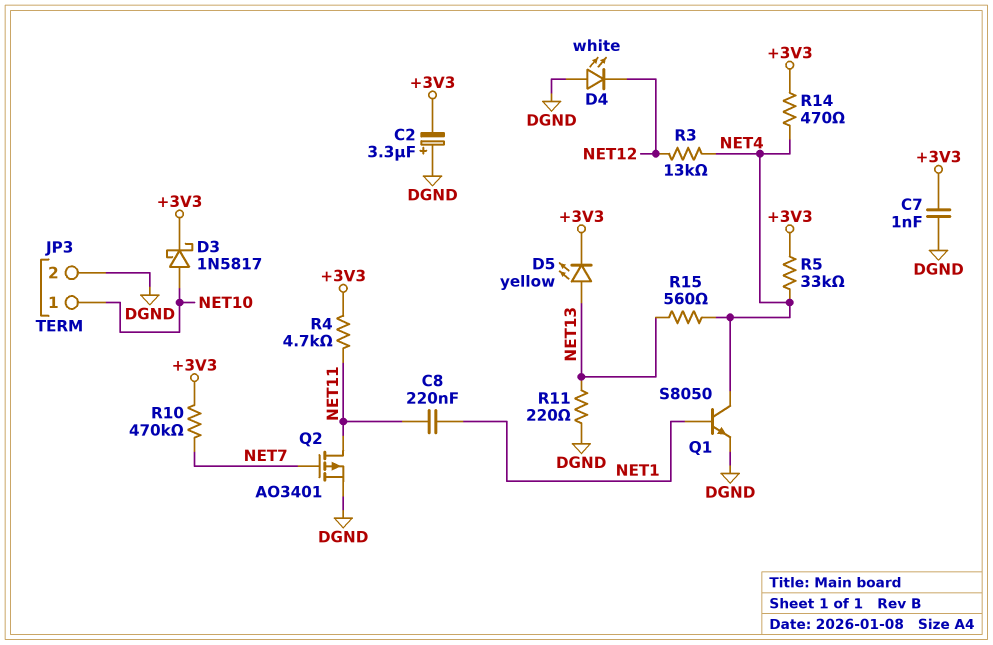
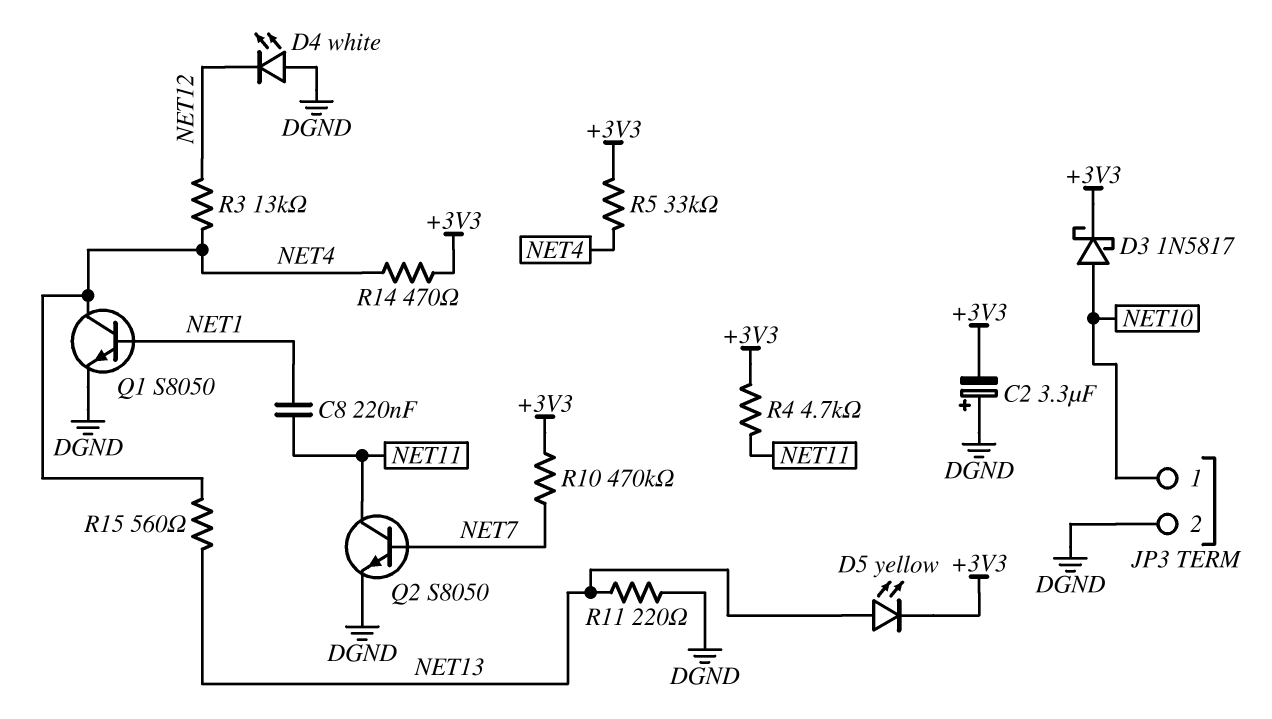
C7: 1nF (+3V3, DGND) -> none
Q2: PMOS AO3401 (G NET7, D NET11, S DGND) -> NPN S8050 (B NET7, C NET11, E DGND)

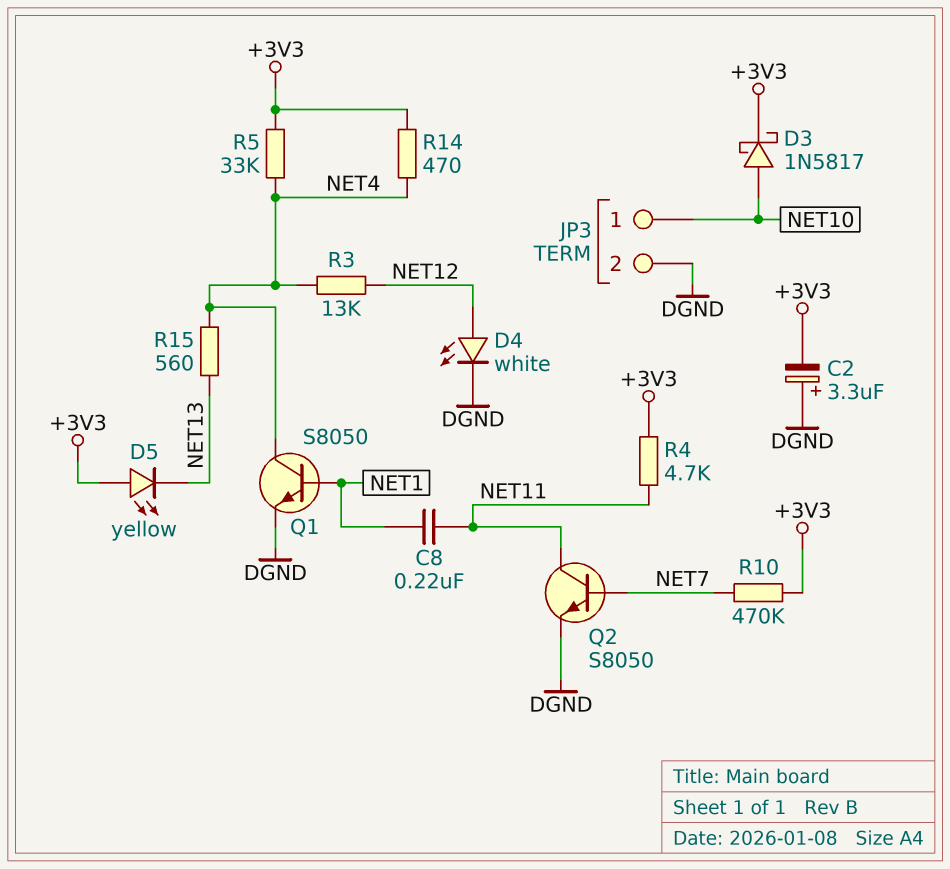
D4: LED white (A DGND, K NET12) -> LED white (A NET12, K DGND)
D5: LED yellow (A NET13, K +3V3) -> LED yellow (A +3V3, K NET13)
R11: 220 (DGND, NET13) -> none

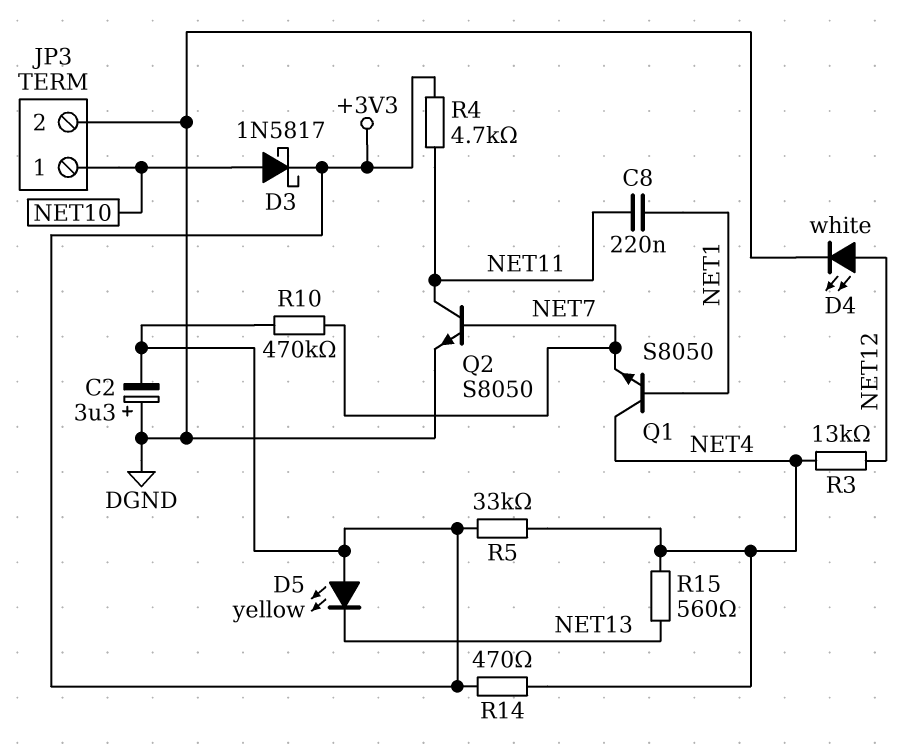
Q1: NPN S8050 (B NET1, C NET4, E DGND) -> NPN S8050 (B NET1, C NET4, E NET7)

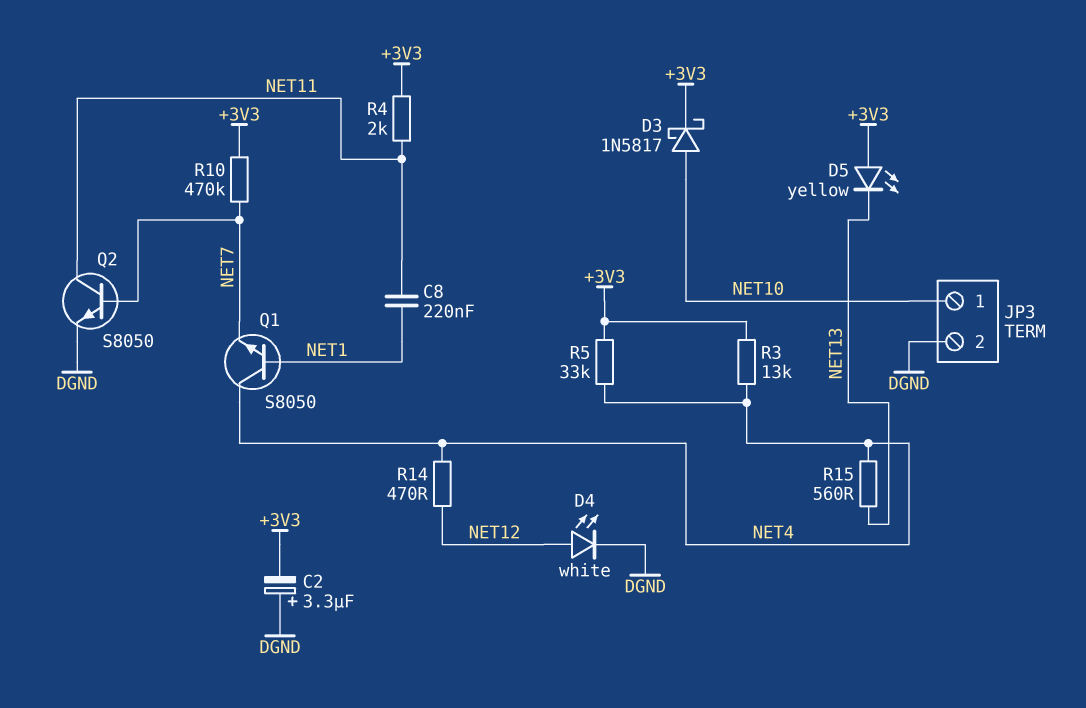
R3: 13k (NET4, NET12) -> 13k (+3V3, NET4)
R4: 4.7k (+3V3, NET11) -> 2k (+3V3, NET11)
R14: 470 (+3V3, NET4) -> 470 (NET4, NET12)

